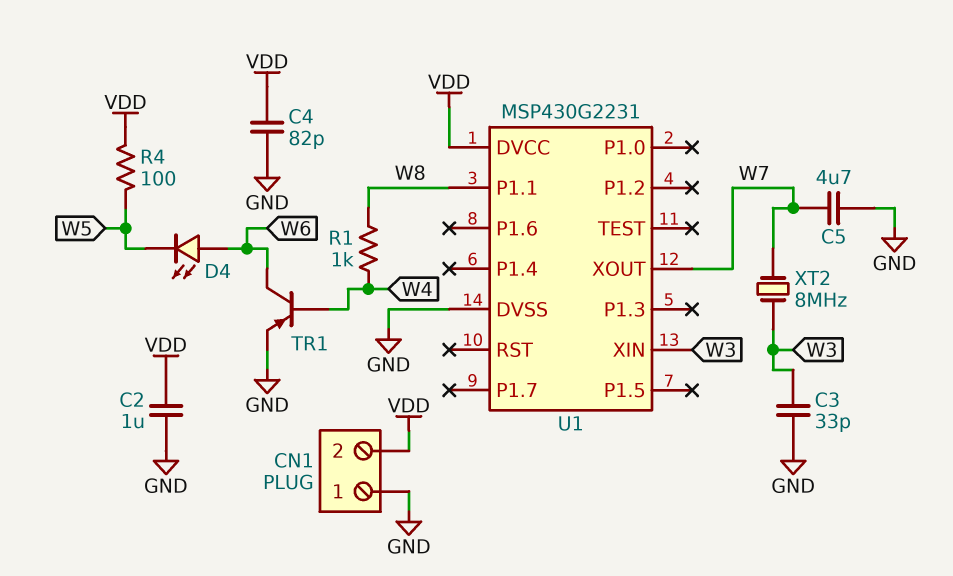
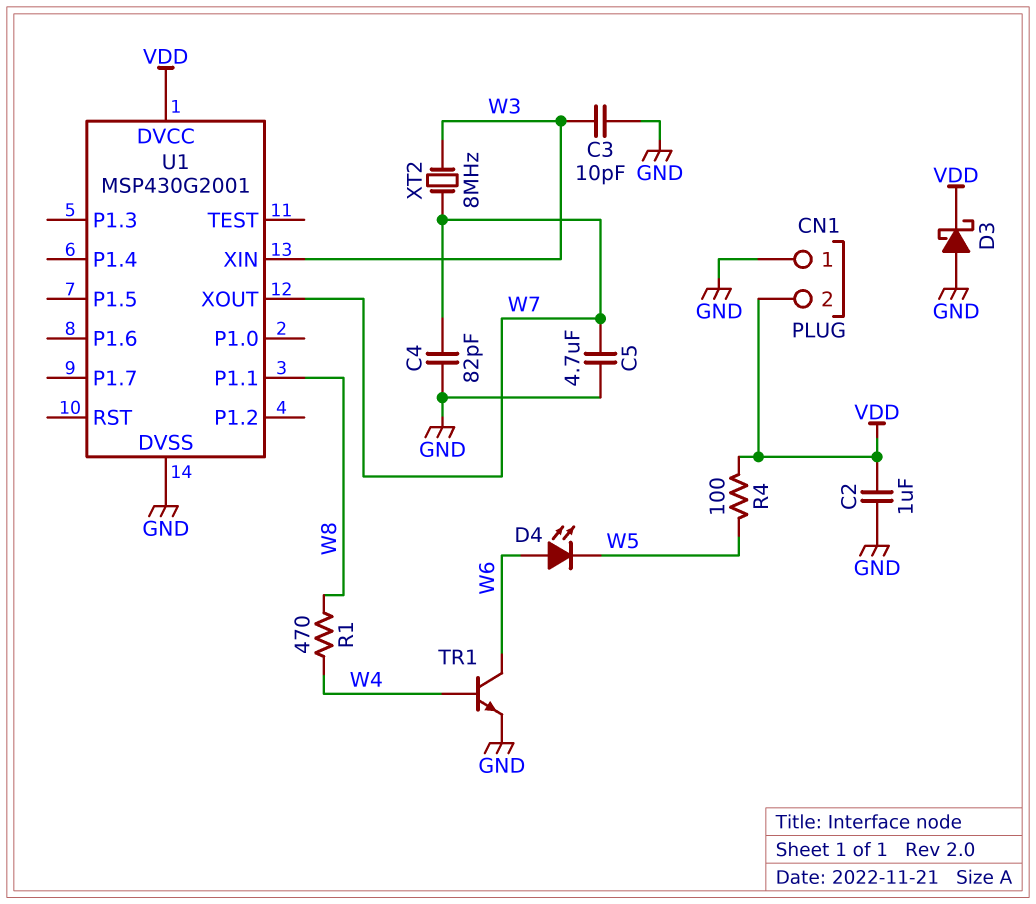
C3: 33pF (GND, W3) -> 10pF (GND, W3)
C4: 82pF (GND, VDD) -> 82pF (GND, W7)
D3: none -> schottky (A GND, K VDD)
R1: 1k (W4, W8) -> 470 (W4, W8)
TR1: PNP (B W4, C W6, E GND) -> NPN (B W4, C W6, E GND)
U1: MSP430G2231 -> MSP430G2001

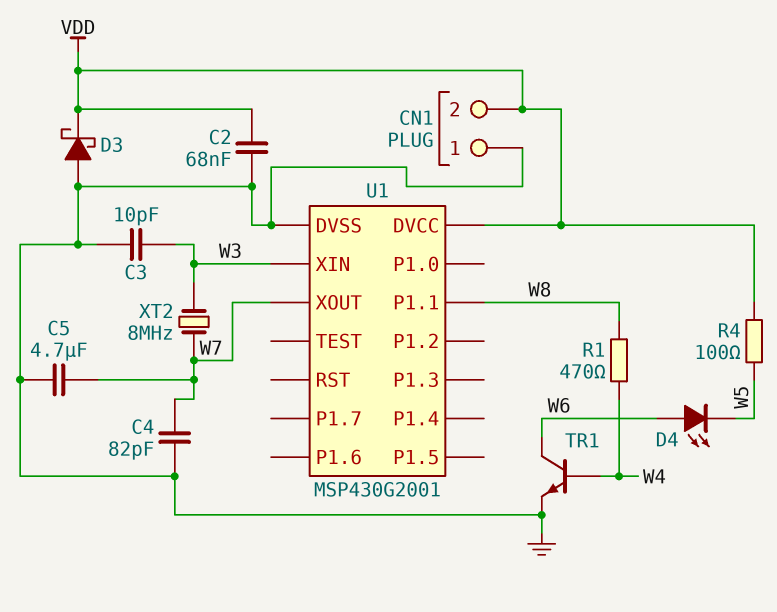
C2: 1uF (GND, VDD) -> 68nF (GND, VDD)

